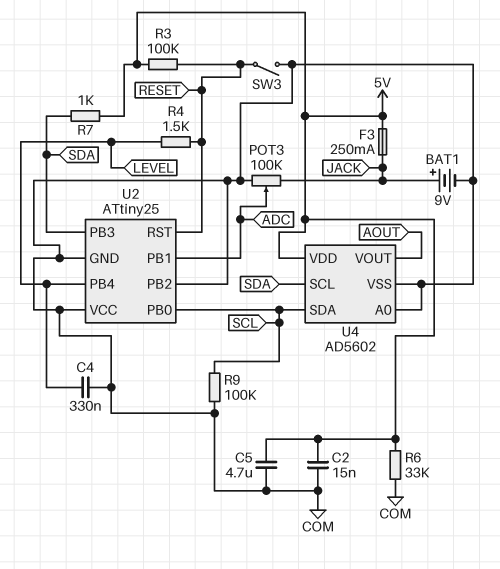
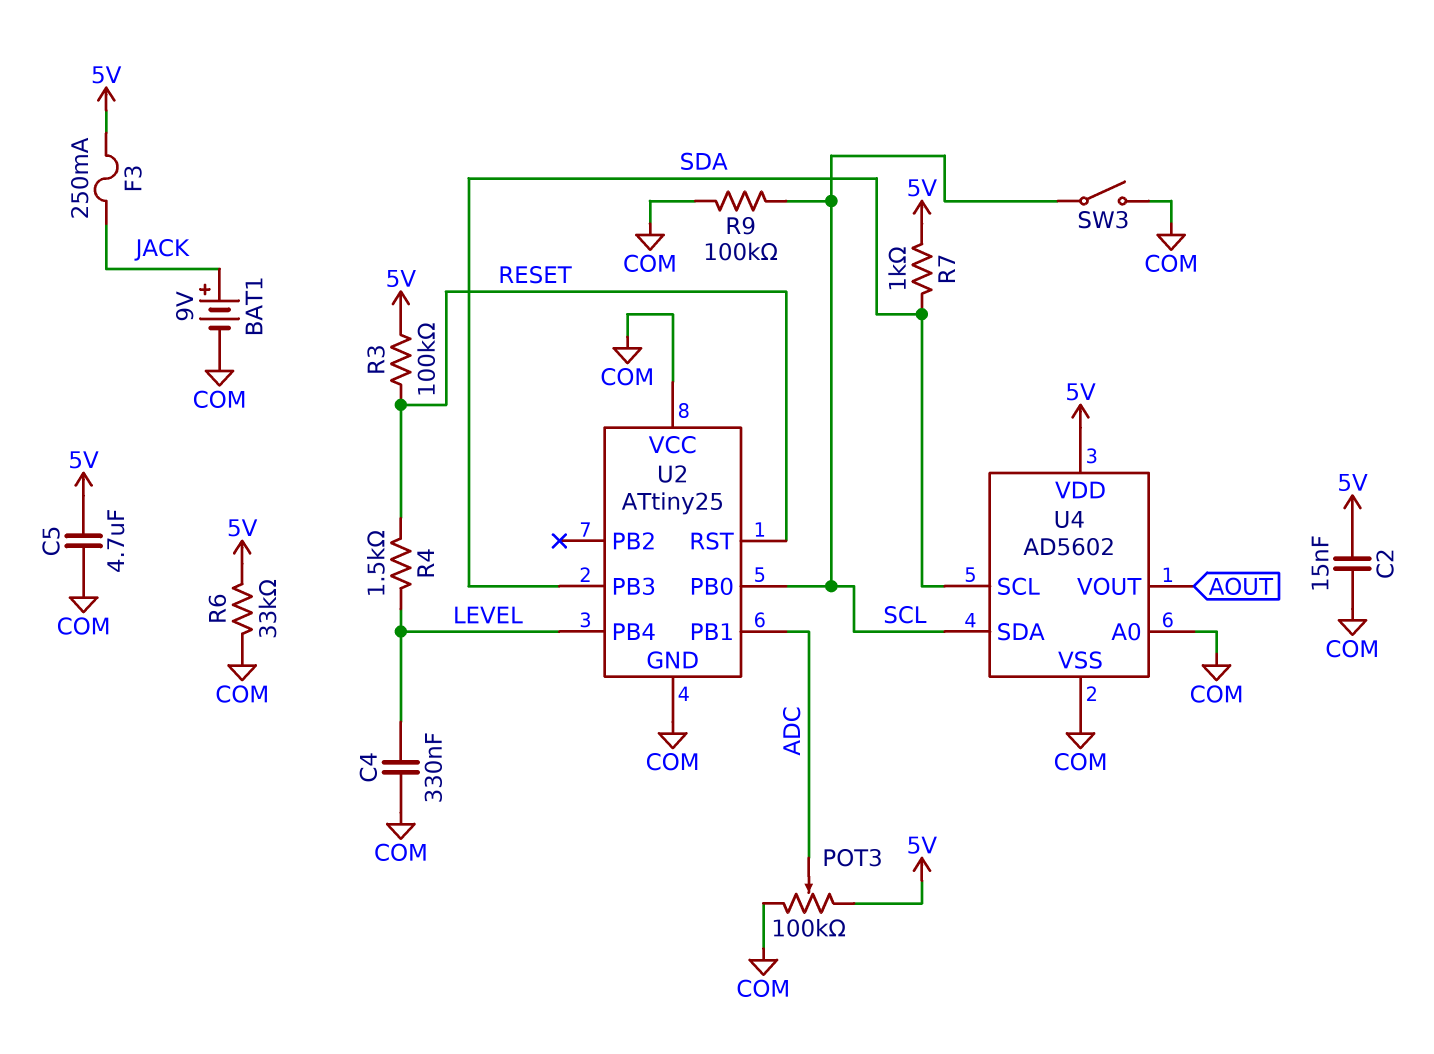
POT3: 100k (COM, JACK, wiper ADC) -> 100k (5V, COM, wiper ADC)
SW3: switch (COM, RESET) -> switch (COM, SCL)
U2 pin PB2: COM -> none

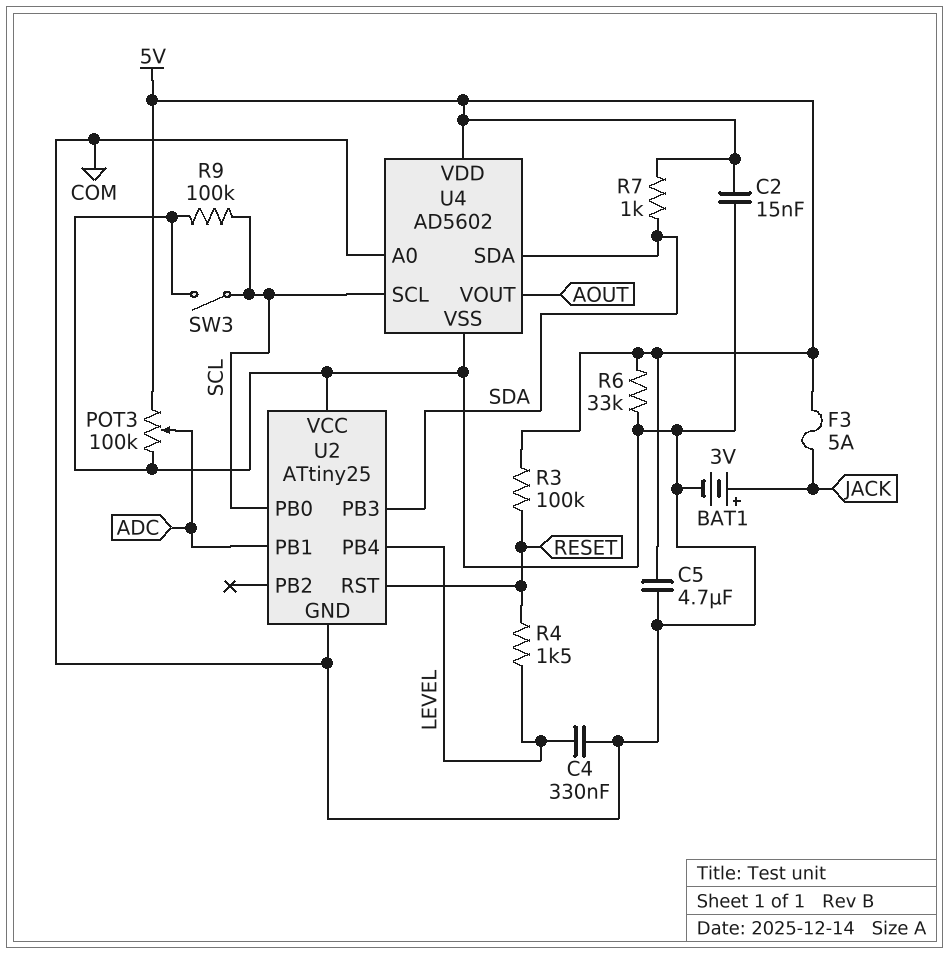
BAT1: 9V (plus JACK, minus COM) -> 3V (plus JACK, minus COM)
F3: 250mA (5V, JACK) -> 5A (5V, JACK)
U4 pin SCL: SDA -> SCL
U4 pin SDA: SCL -> SDA

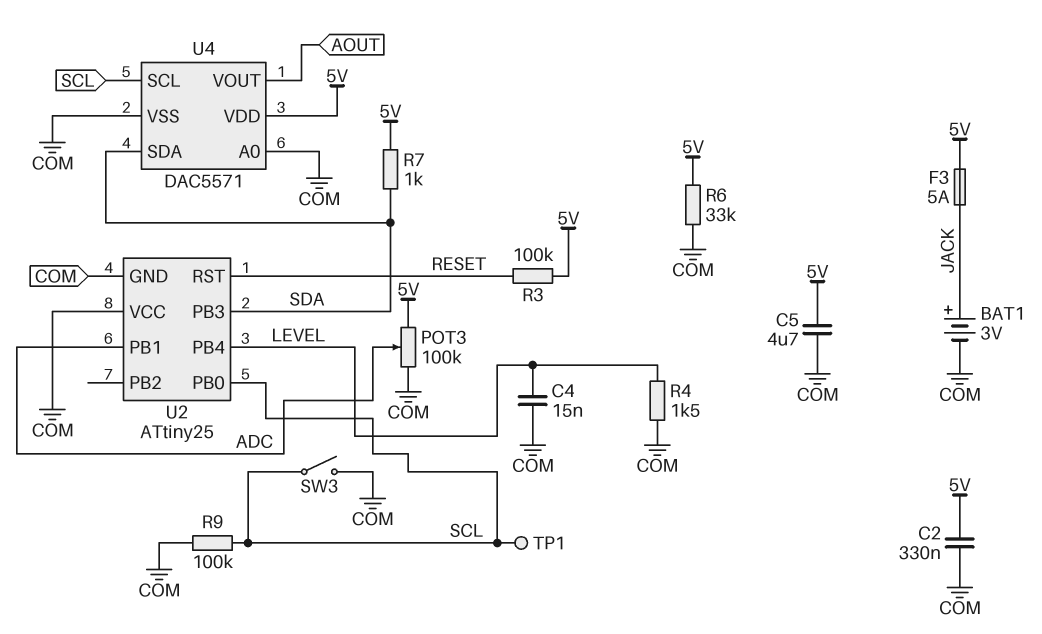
C2: 15nF (5V, COM) -> 330nF (5V, COM)
C4: 330nF (COM, LEVEL) -> 15nF (COM, LEVEL)
R4: 1.5k (LEVEL, RESET) -> 1.5k (COM, LEVEL)
TP1: none -> test point (SCL)
U4: AD5602 -> DAC5571

